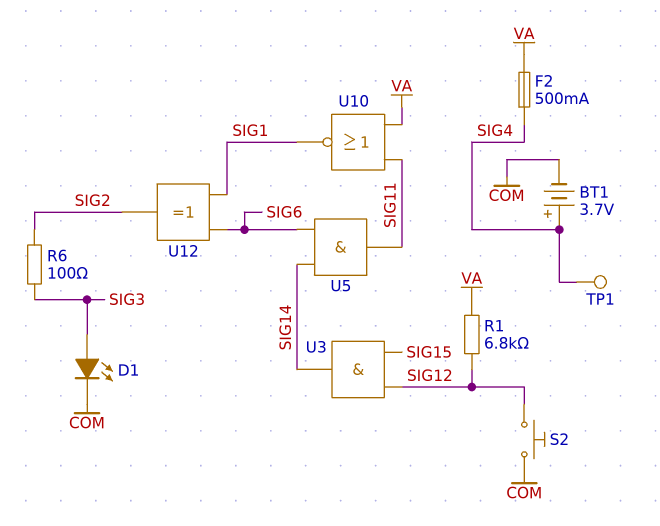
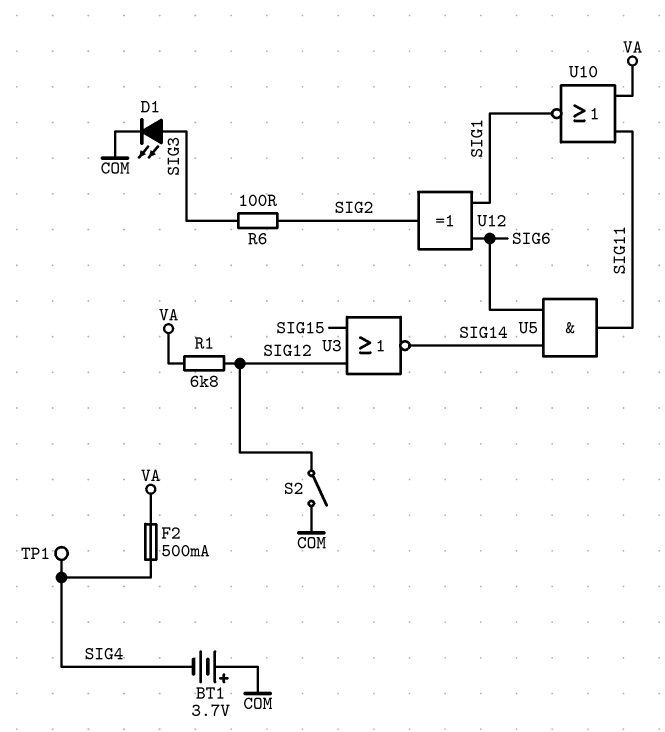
BT1: 3.7V (plus SIG4, minus COM) -> 3.7V (plus COM, minus SIG4)
S2: button (COM, SIG12) -> switch (COM, SIG12)
U3: AND (in SIG12, in SIG15, out SIG14) -> NOR (in SIG12, in SIG15, out SIG14)

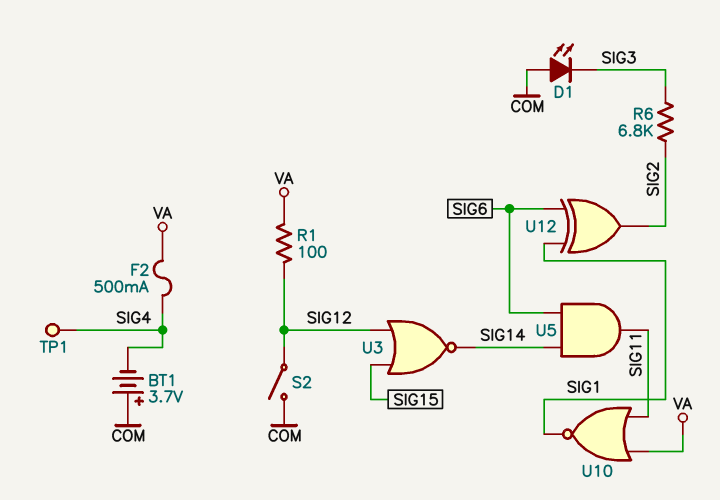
D1: LED (A SIG3, K COM) -> LED (A COM, K SIG3)
R1: 6.8k (SIG12, VA) -> 100 (SIG12, VA)
R6: 100 (SIG2, SIG3) -> 6.8k (SIG2, SIG3)

